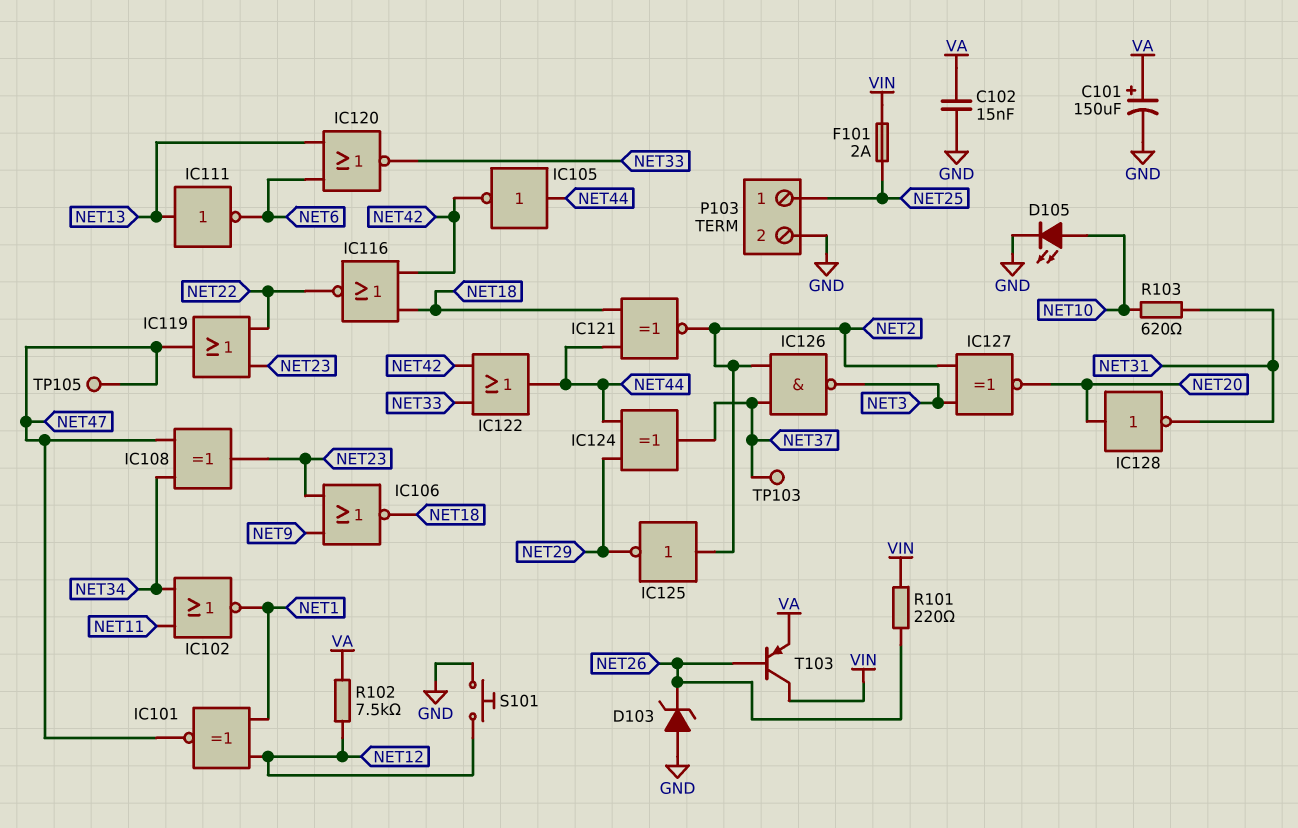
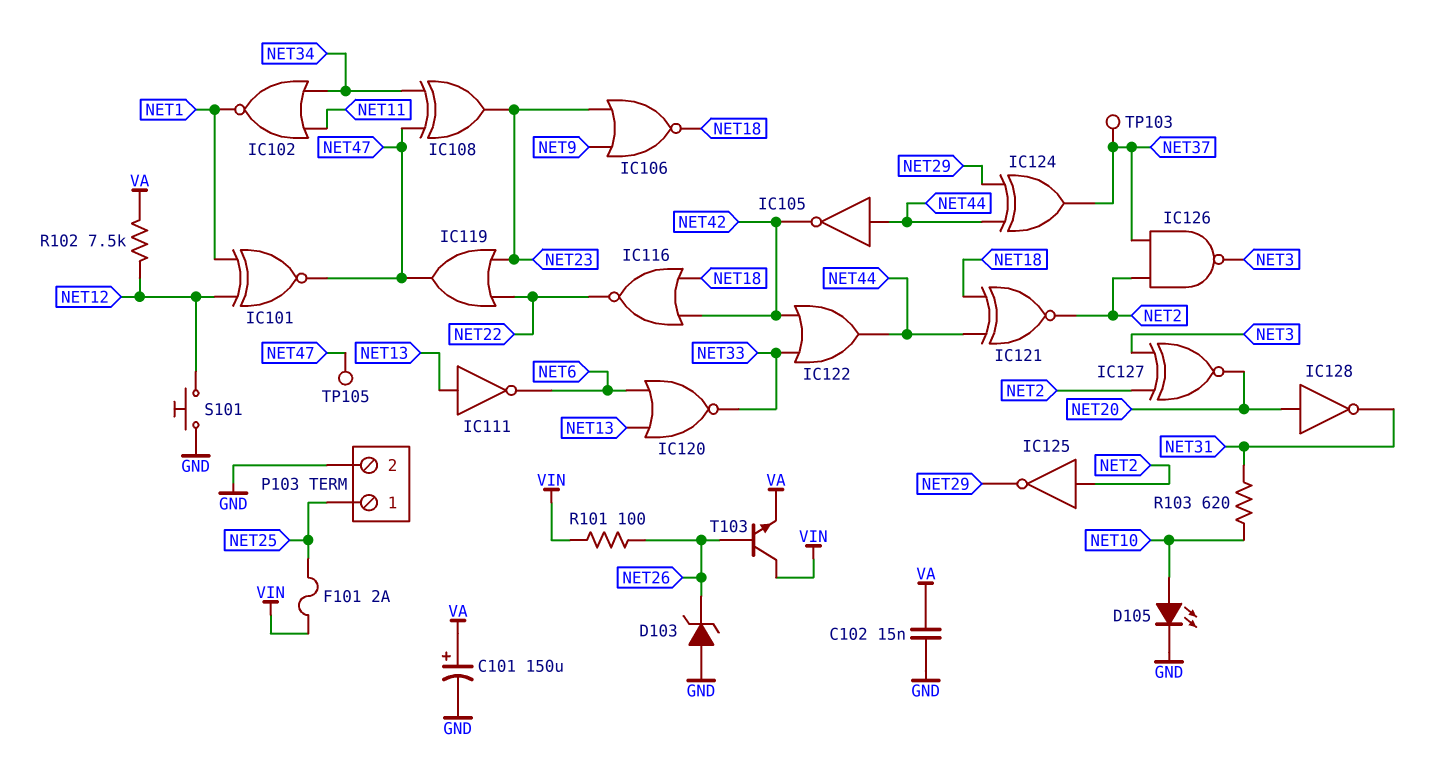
R101: 220 (NET26, VIN) -> 100 (NET26, VIN)
T103: PNP (B NET26, C VIN, E VA) -> NPN (B NET26, C VIN, E VA)

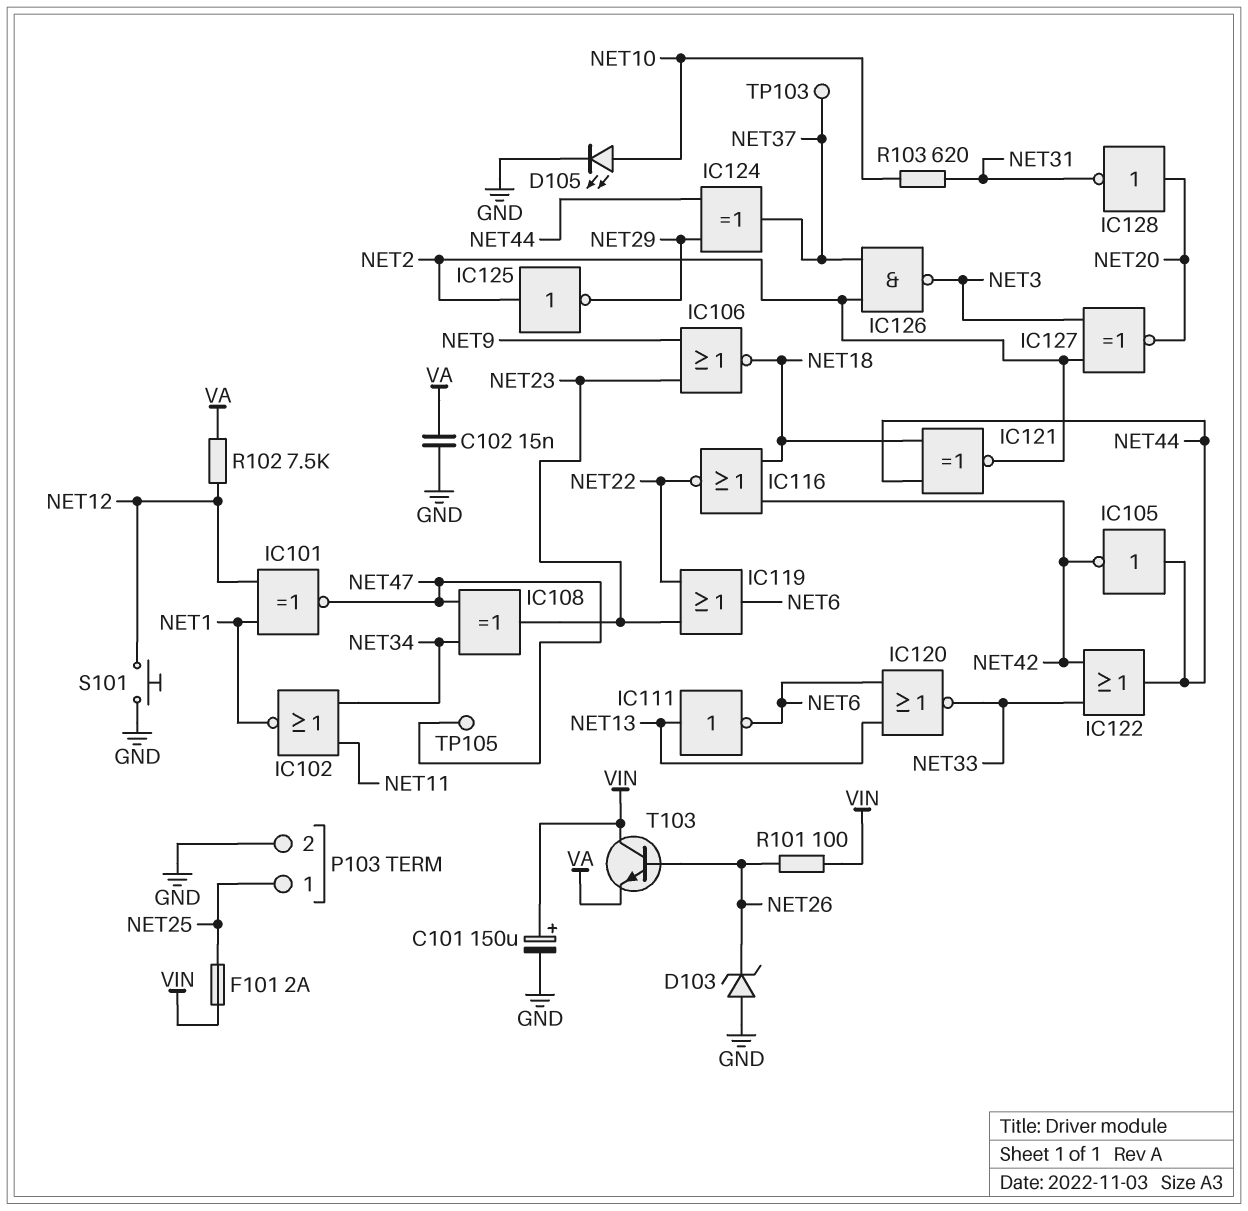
C101: 150uF (plus VA, minus GND) -> 150uF (plus VIN, minus GND)
IC119: OR (in NET22, in NET23, out NET47) -> OR (in NET22, in NET23, out NET6)

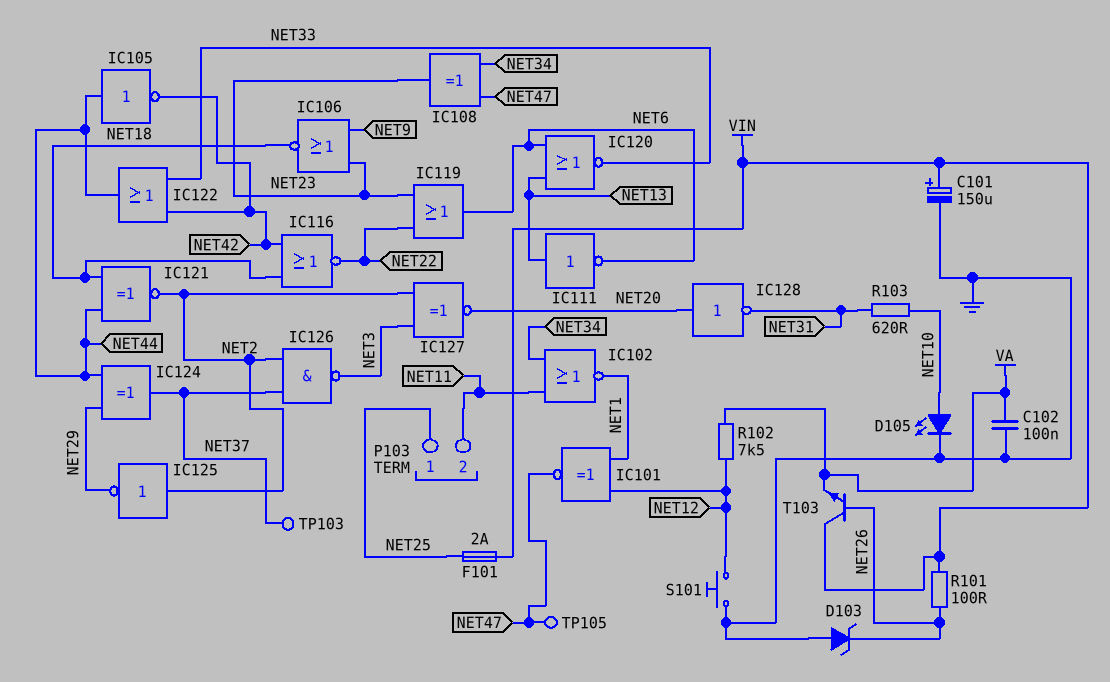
C102: 15nF (GND, VA) -> 100nF (GND, VA)
P103 pin 2: GND -> NET11

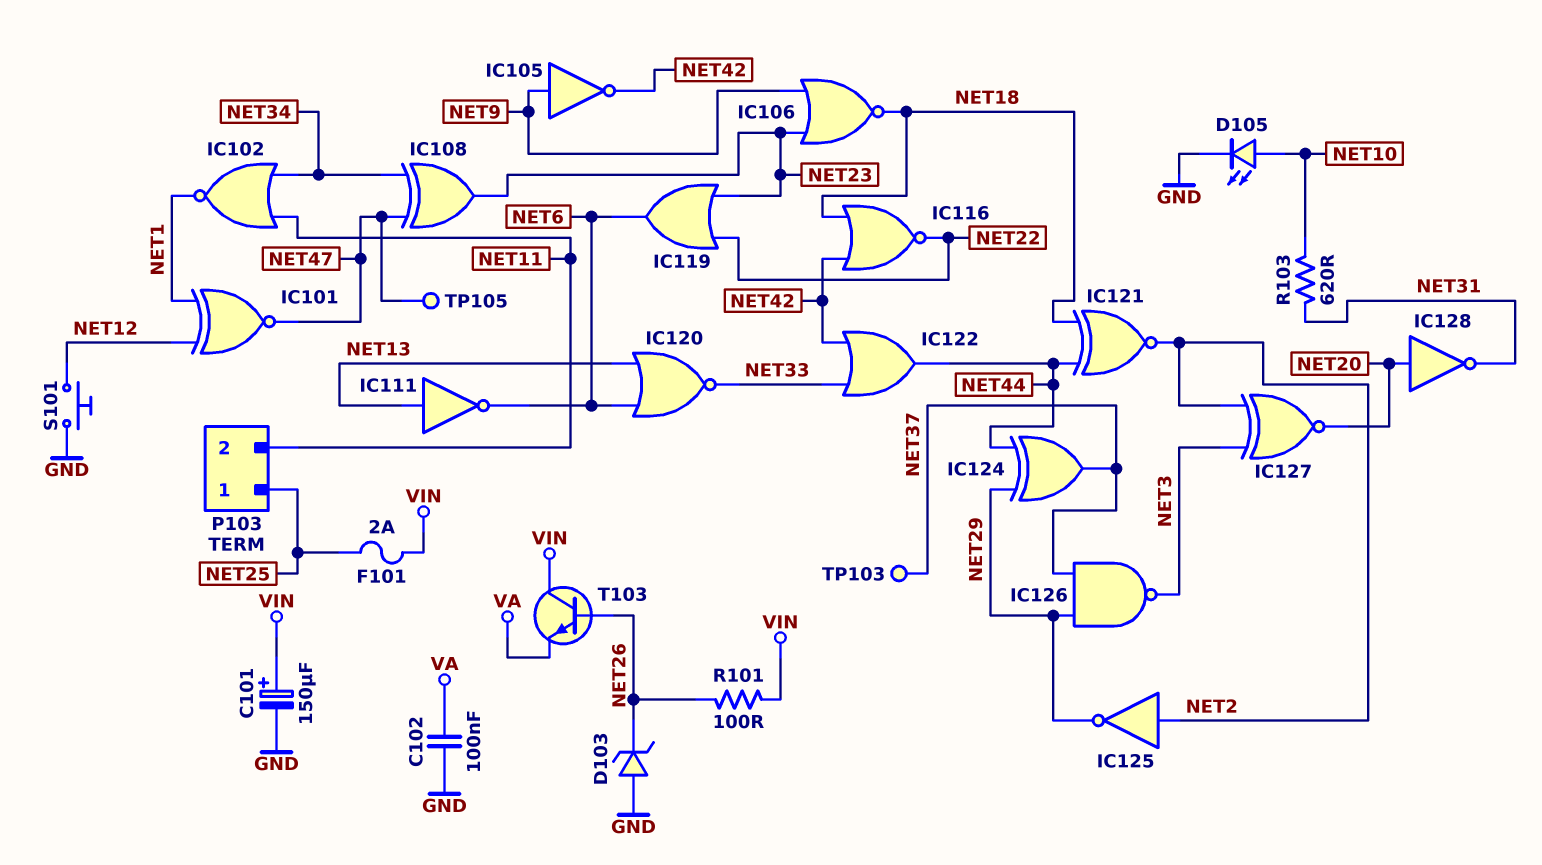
IC105: NOT (in NET44, out NET42) -> NOT (in NET9, out NET42)
IC126: NAND (in NET2, in NET37, out NET3) -> NAND (in NET29, in NET37, out NET3)
R102: 7.5k (NET12, VA) -> none

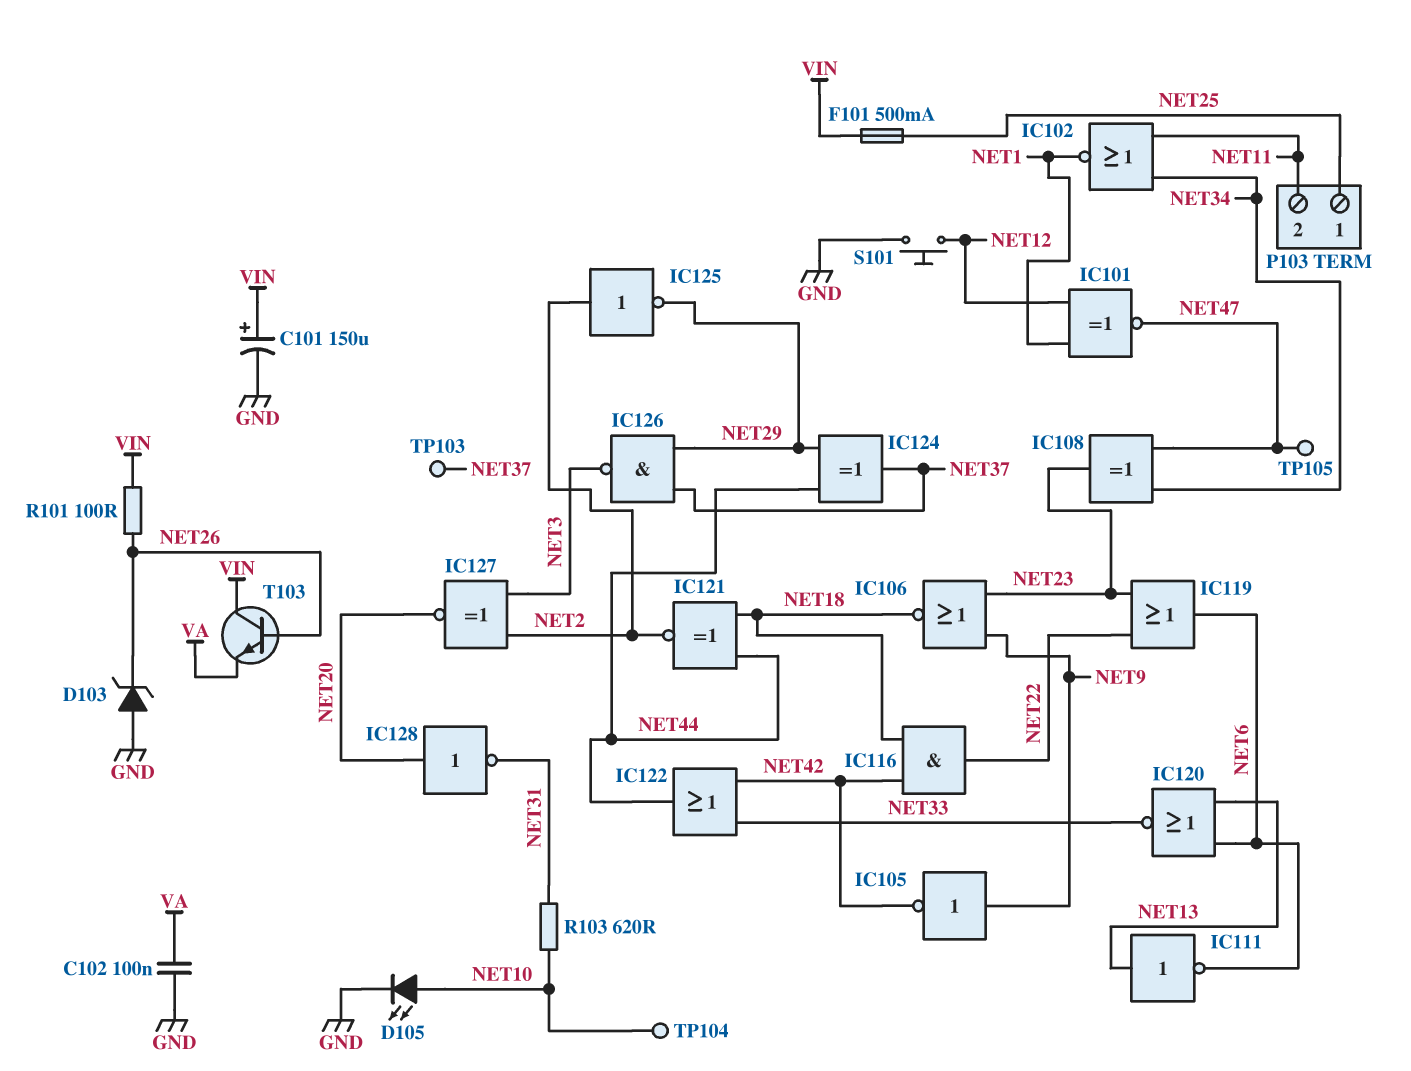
F101: 2A (NET25, VIN) -> 500mA (NET25, VIN)
IC116: NOR (in NET18, in NET42, out NET22) -> AND (in NET18, in NET42, out NET22)
TP104: none -> test point (NET10)

